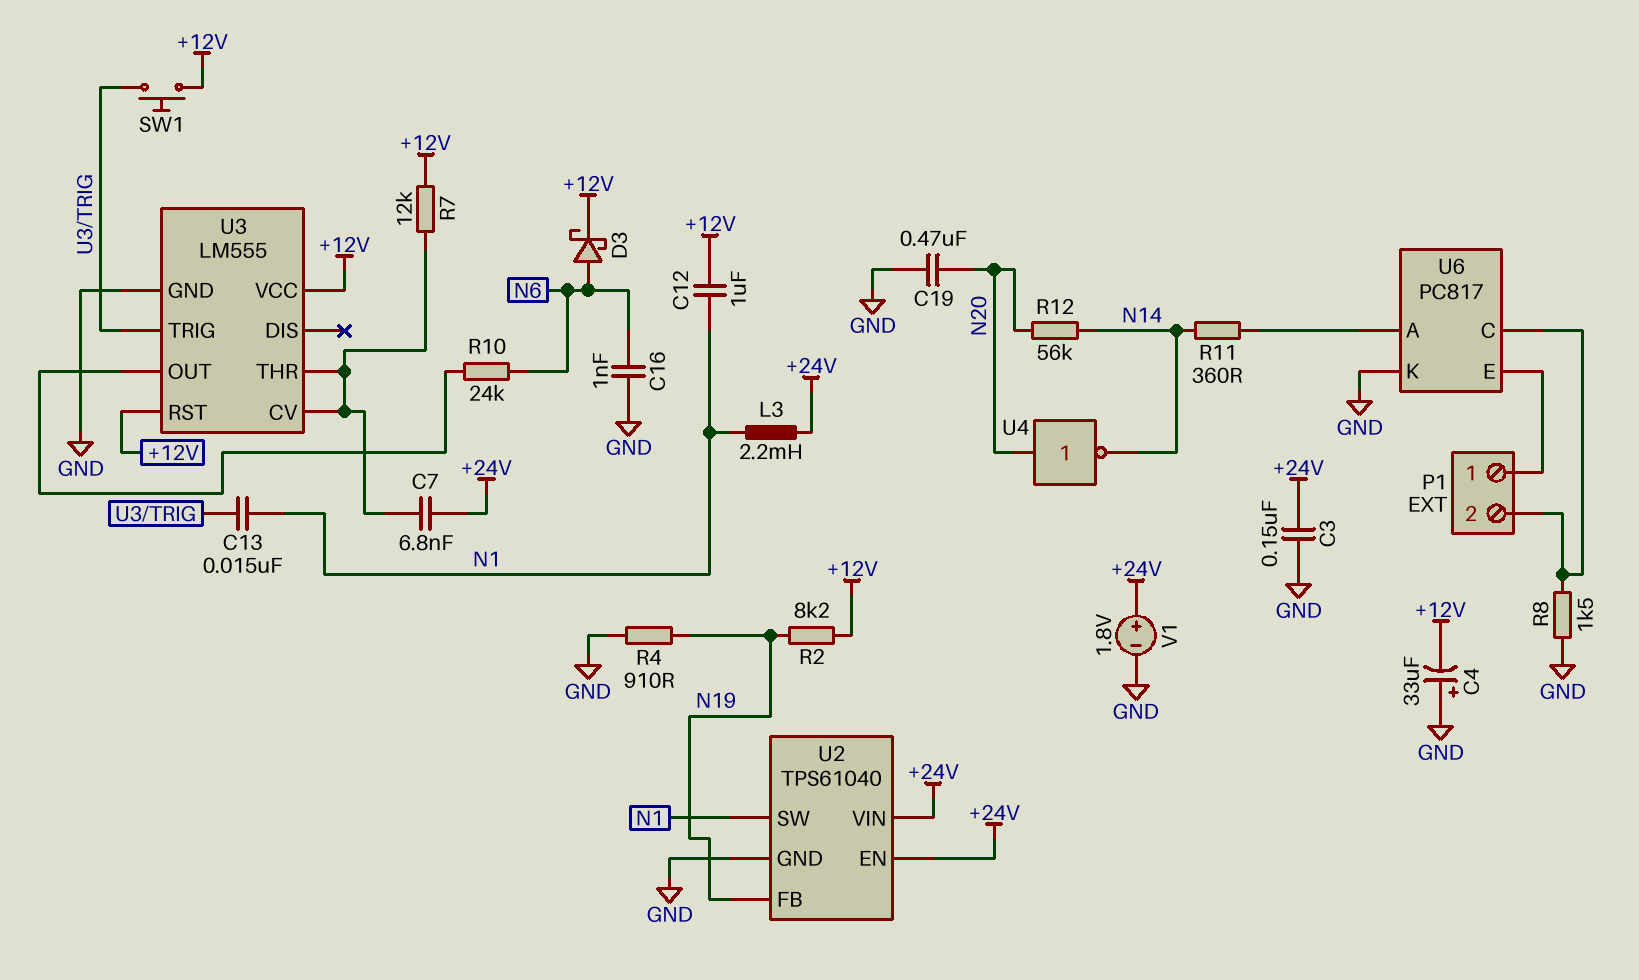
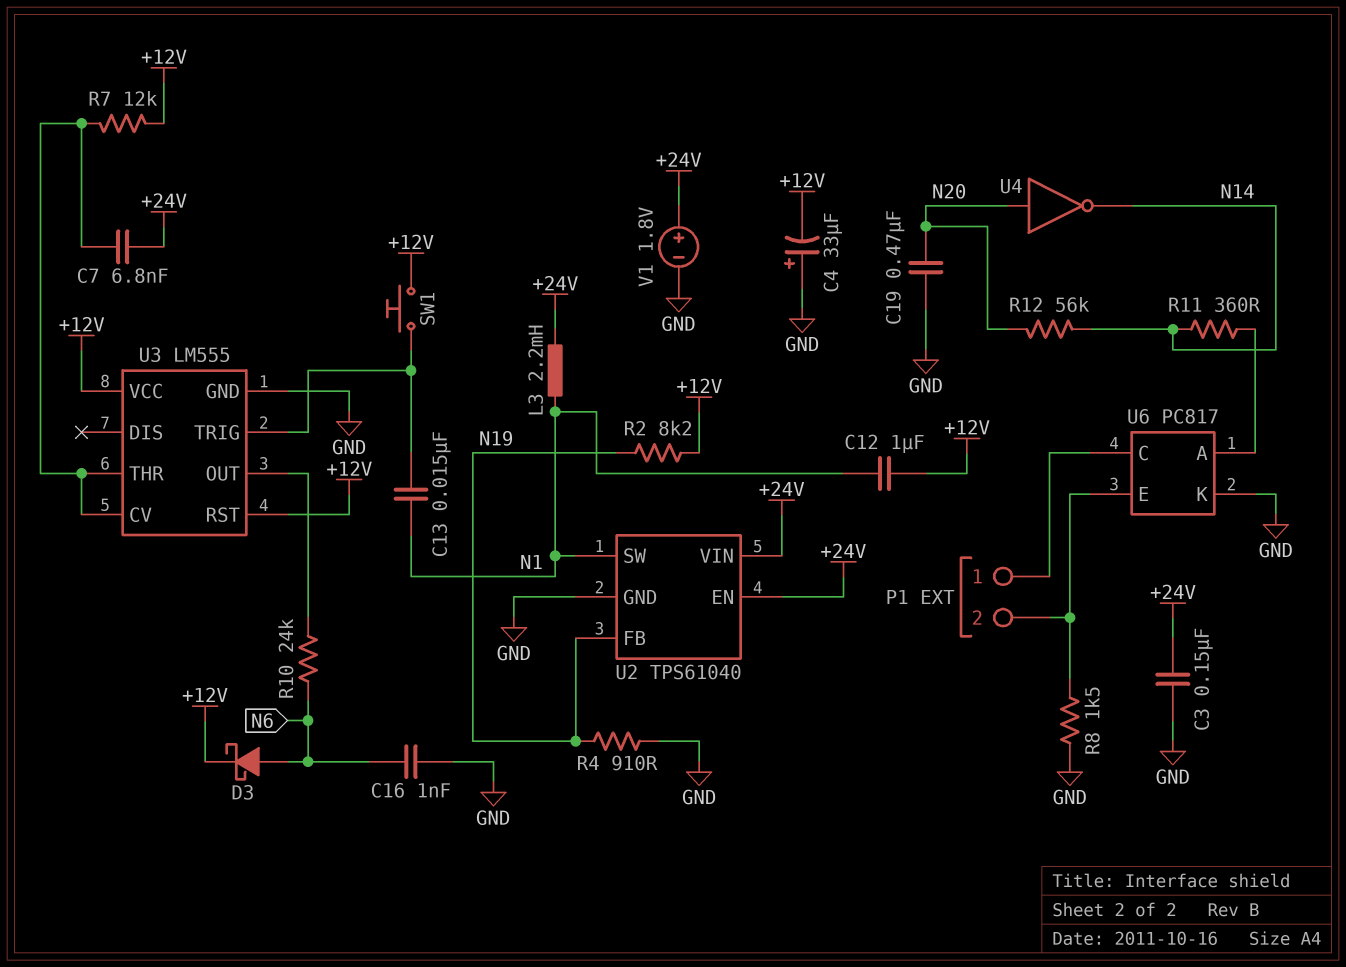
U6 pin C: P1/2 -> P1/1
U6 pin E: P1/1 -> P1/2

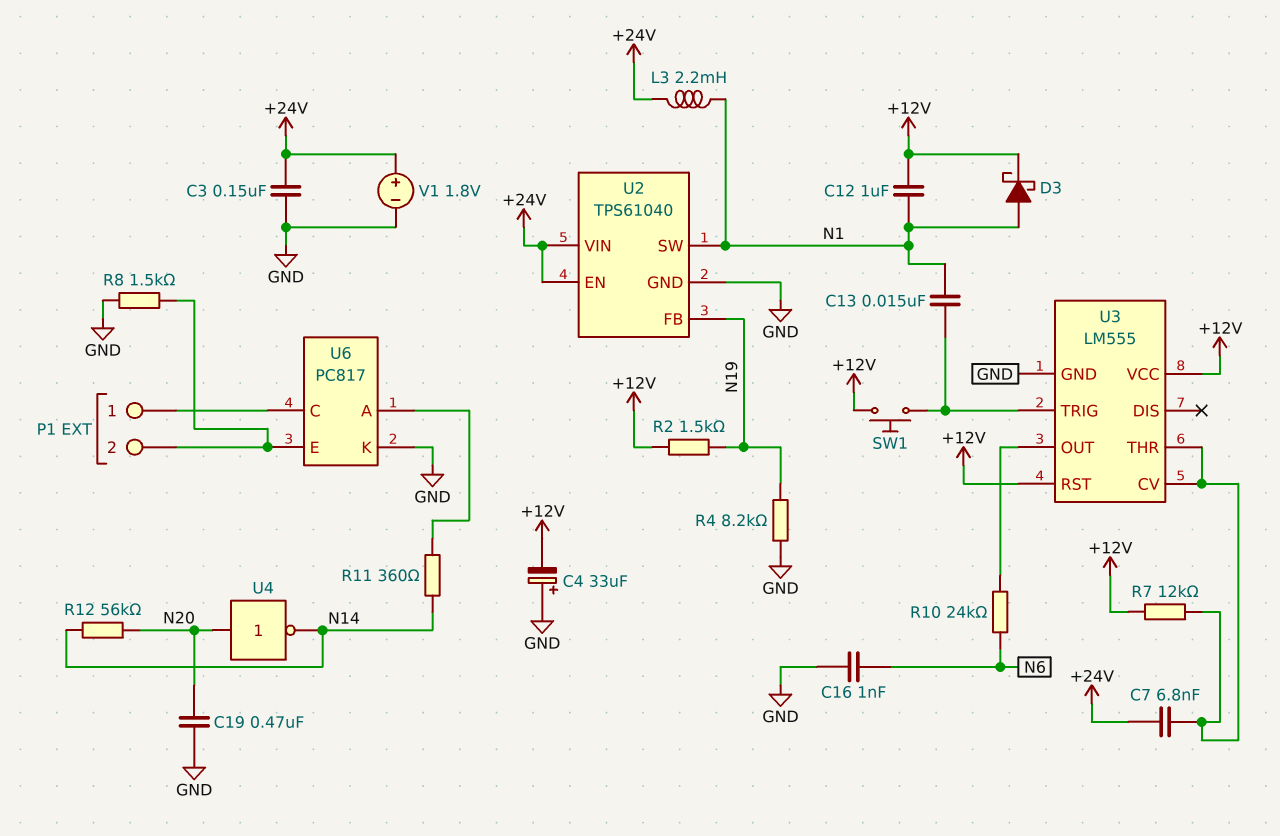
D3: schottky (A N6, K +12V) -> schottky (A N1, K +12V)
R2: 8.2k (+12V, N19) -> 1.5k (+12V, N19)
R4: 910 (GND, N19) -> 8.2k (GND, N19)

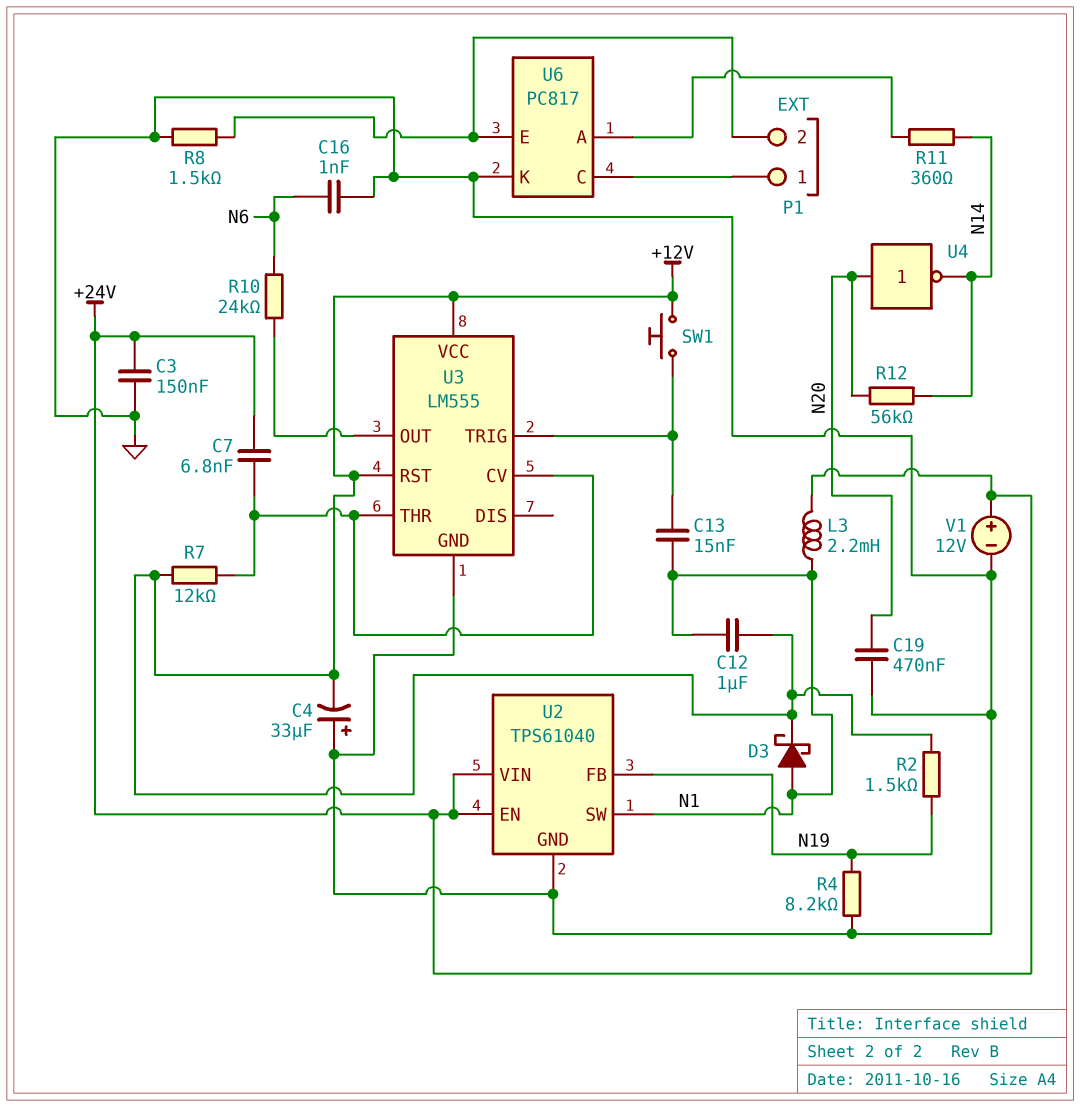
V1: 1.8V (plus +24V, minus GND) -> 12V (plus +24V, minus GND)

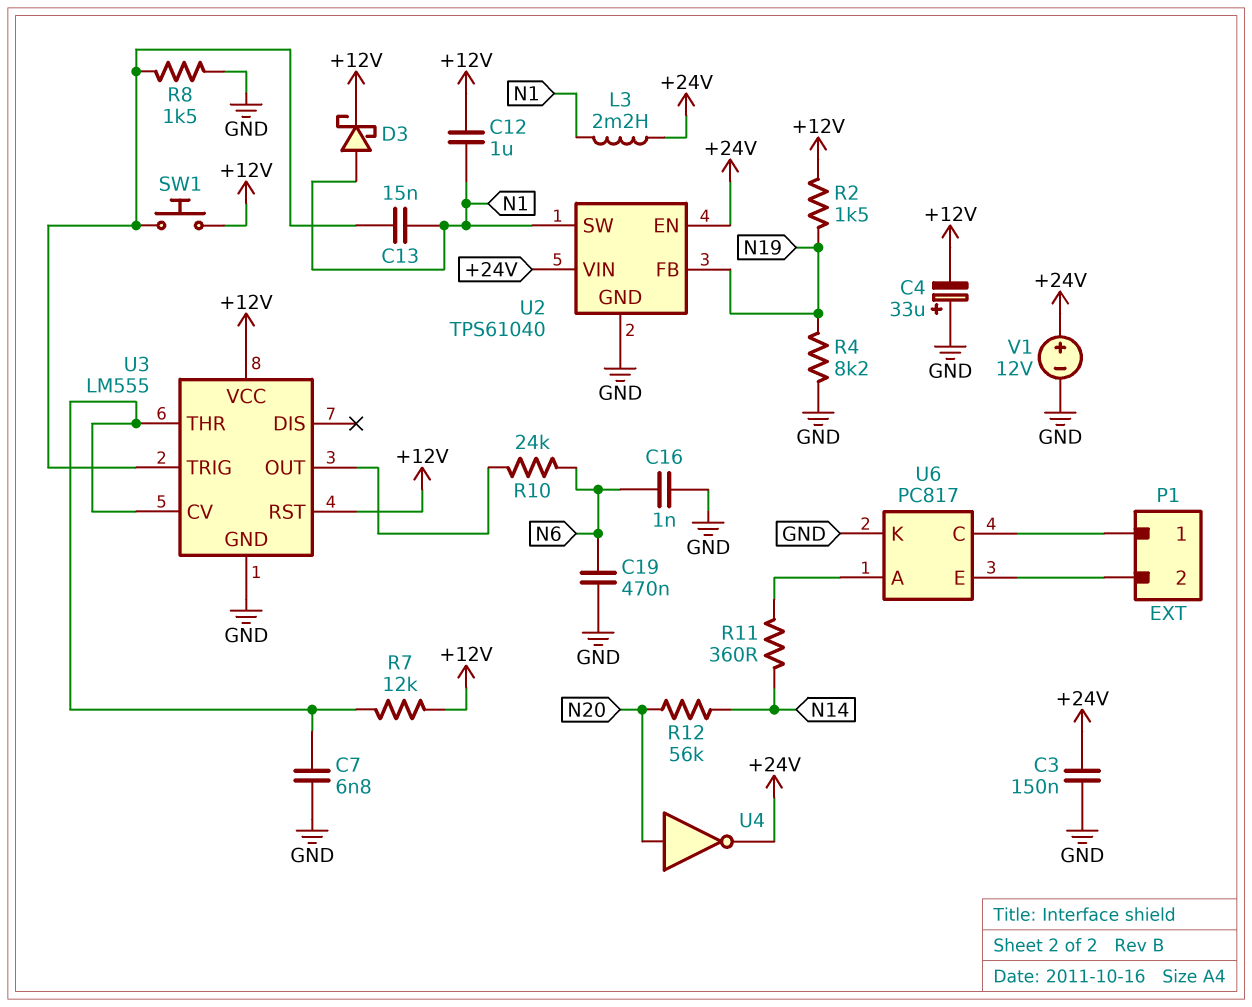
C7: 6.8nF (+24V, U3/CV) -> 6.8nF (GND, U3/CV)
C19: 470nF (GND, N20) -> 470nF (GND, N6)
R8: 1.5k (GND, P1/2) -> 1.5k (GND, U3/TRIG)
U4: NOT (in N20, out N14) -> NOT (in N20, out +24V)

